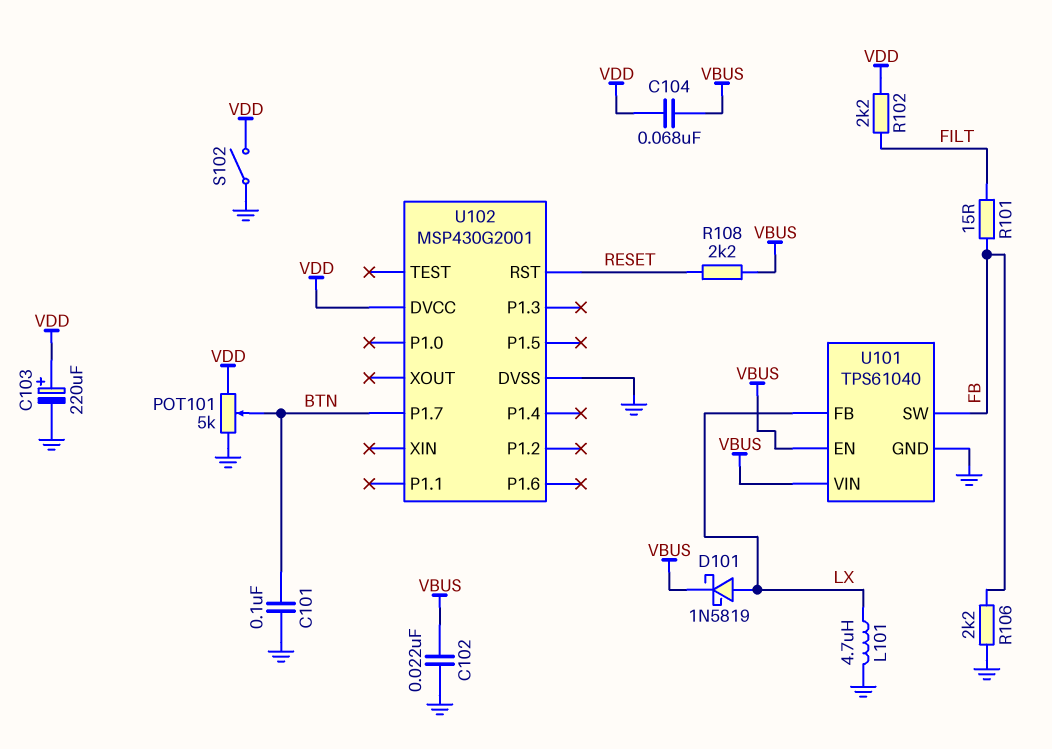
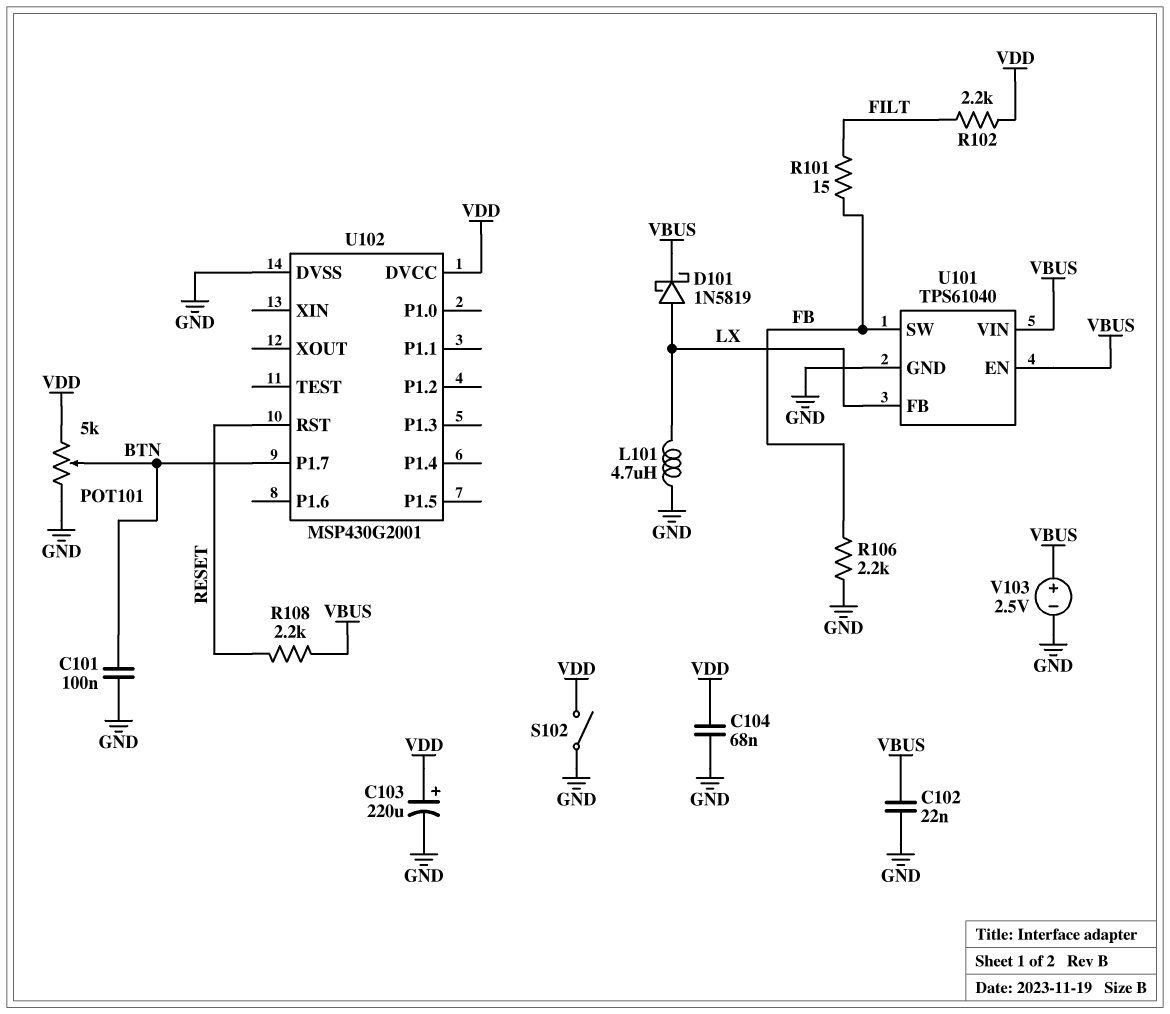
C104: 68nF (VBUS, VDD) -> 68nF (GND, VDD)
V103: none -> 2.5V (plus VBUS, minus GND)

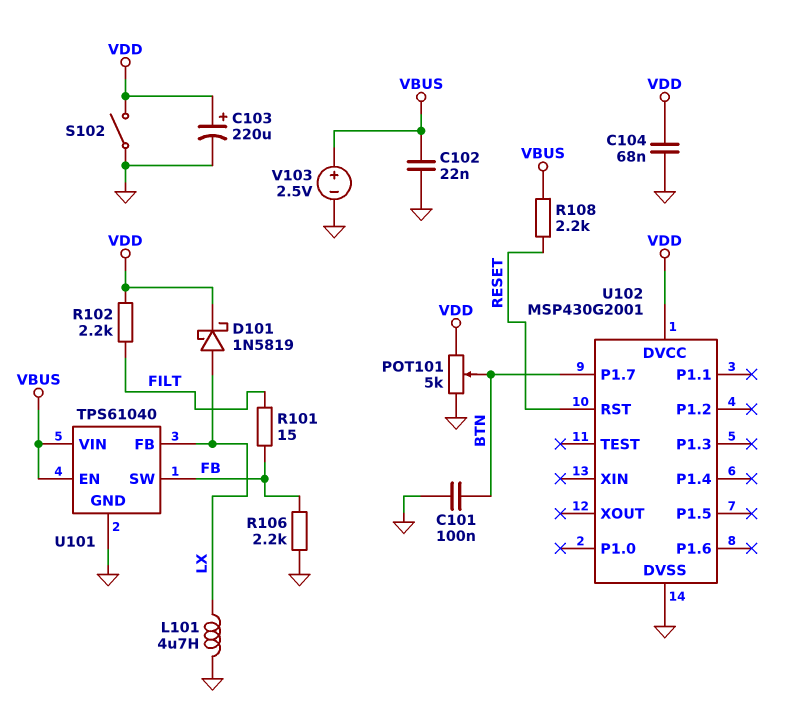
D101: schottky 1N5819 (A LX, K VBUS) -> schottky 1N5819 (A LX, K VDD)

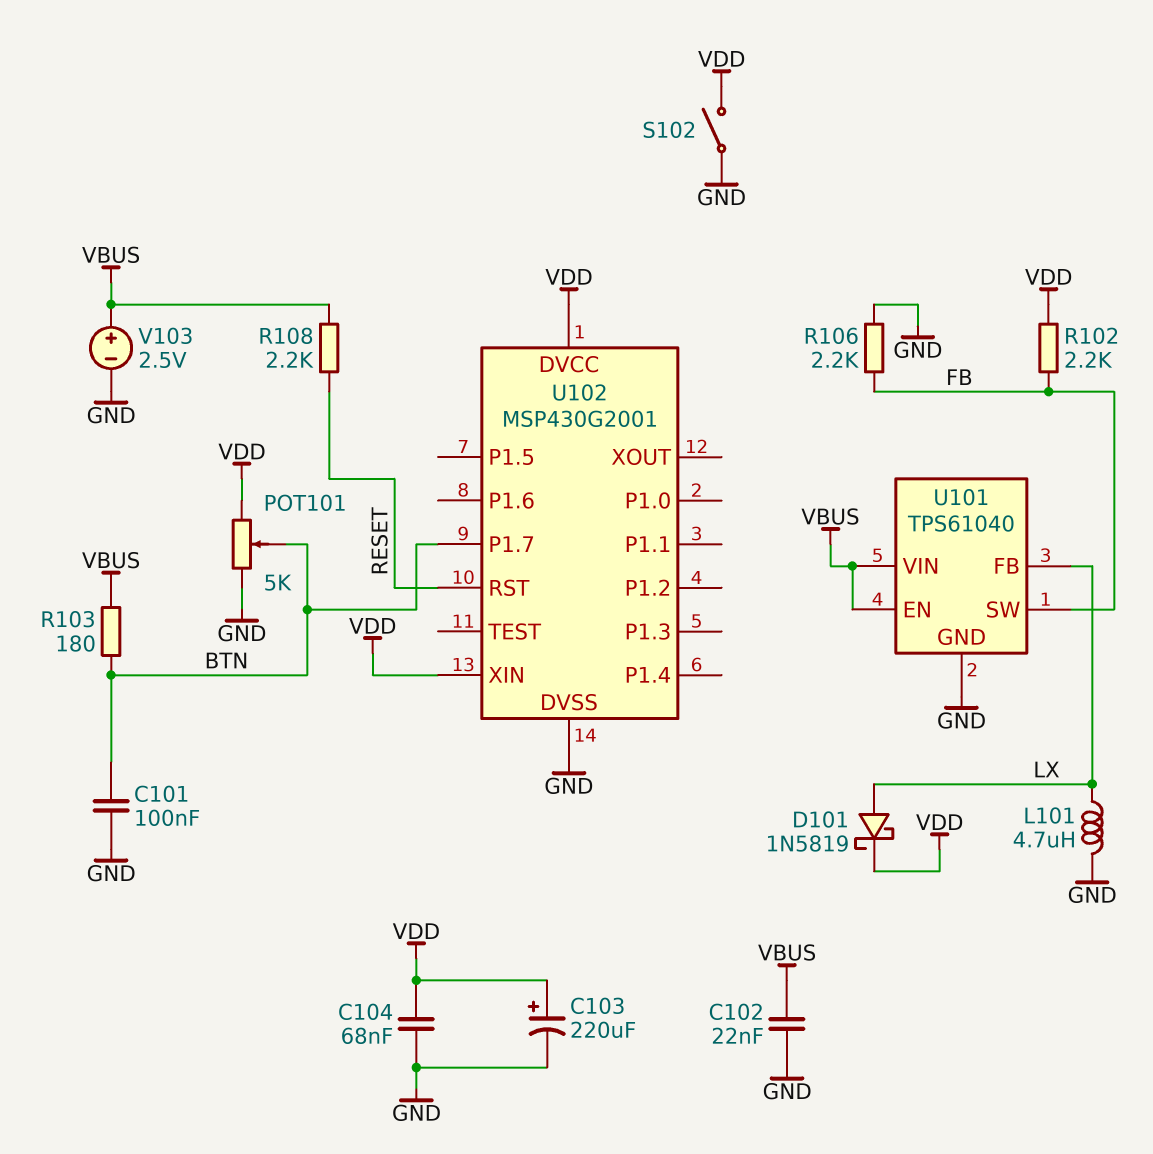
R101: 15 (FB, FILT) -> none
R102: 2.2k (FILT, VDD) -> 2.2k (FB, VDD)
R103: none -> 180 (BTN, VBUS)
U102 pin XIN: none -> VDD

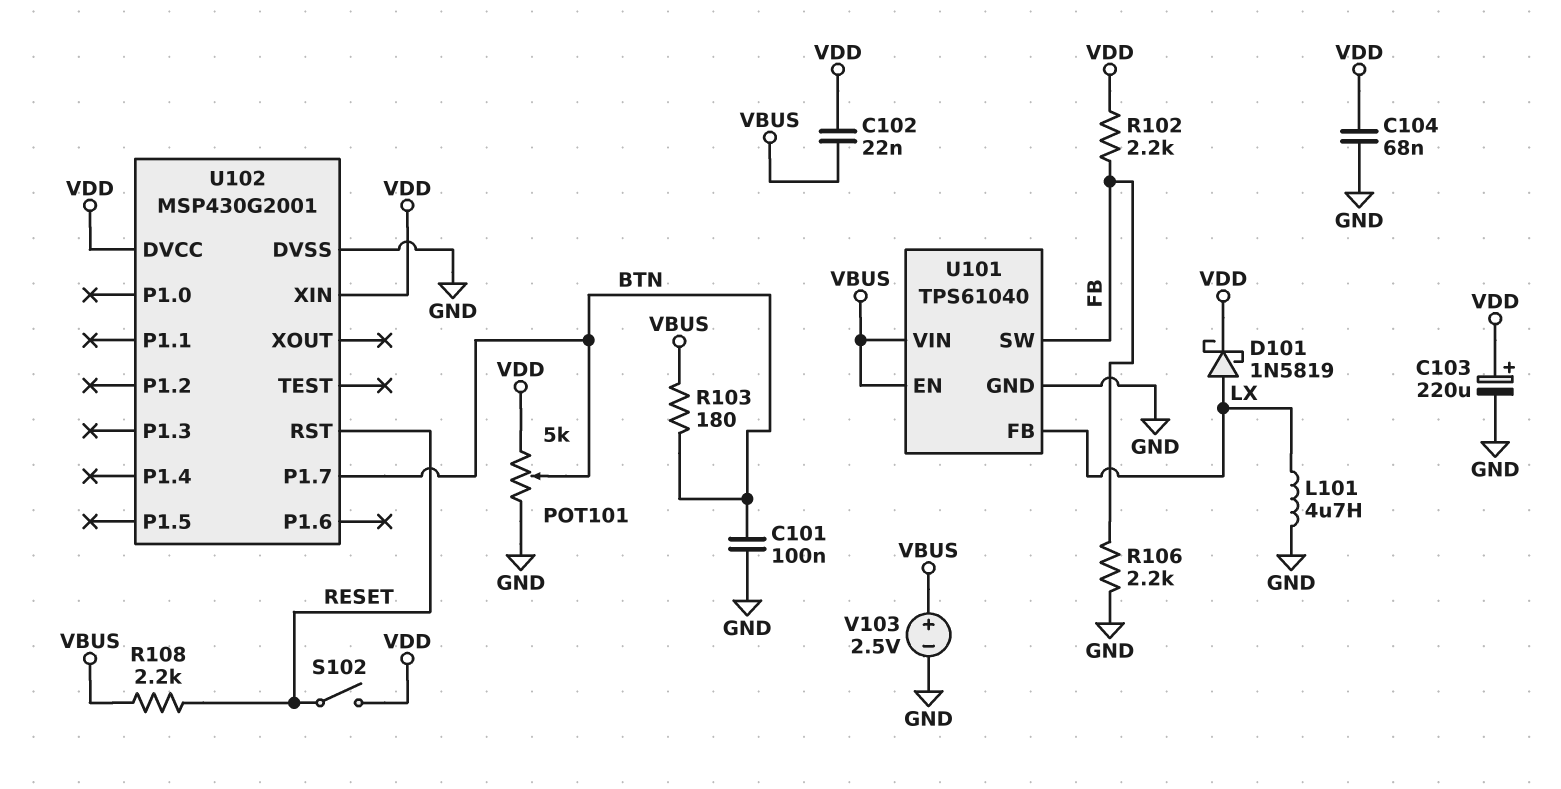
C102: 22nF (GND, VBUS) -> 22nF (VBUS, VDD)
S102: switch (GND, VDD) -> switch (RESET, VDD)

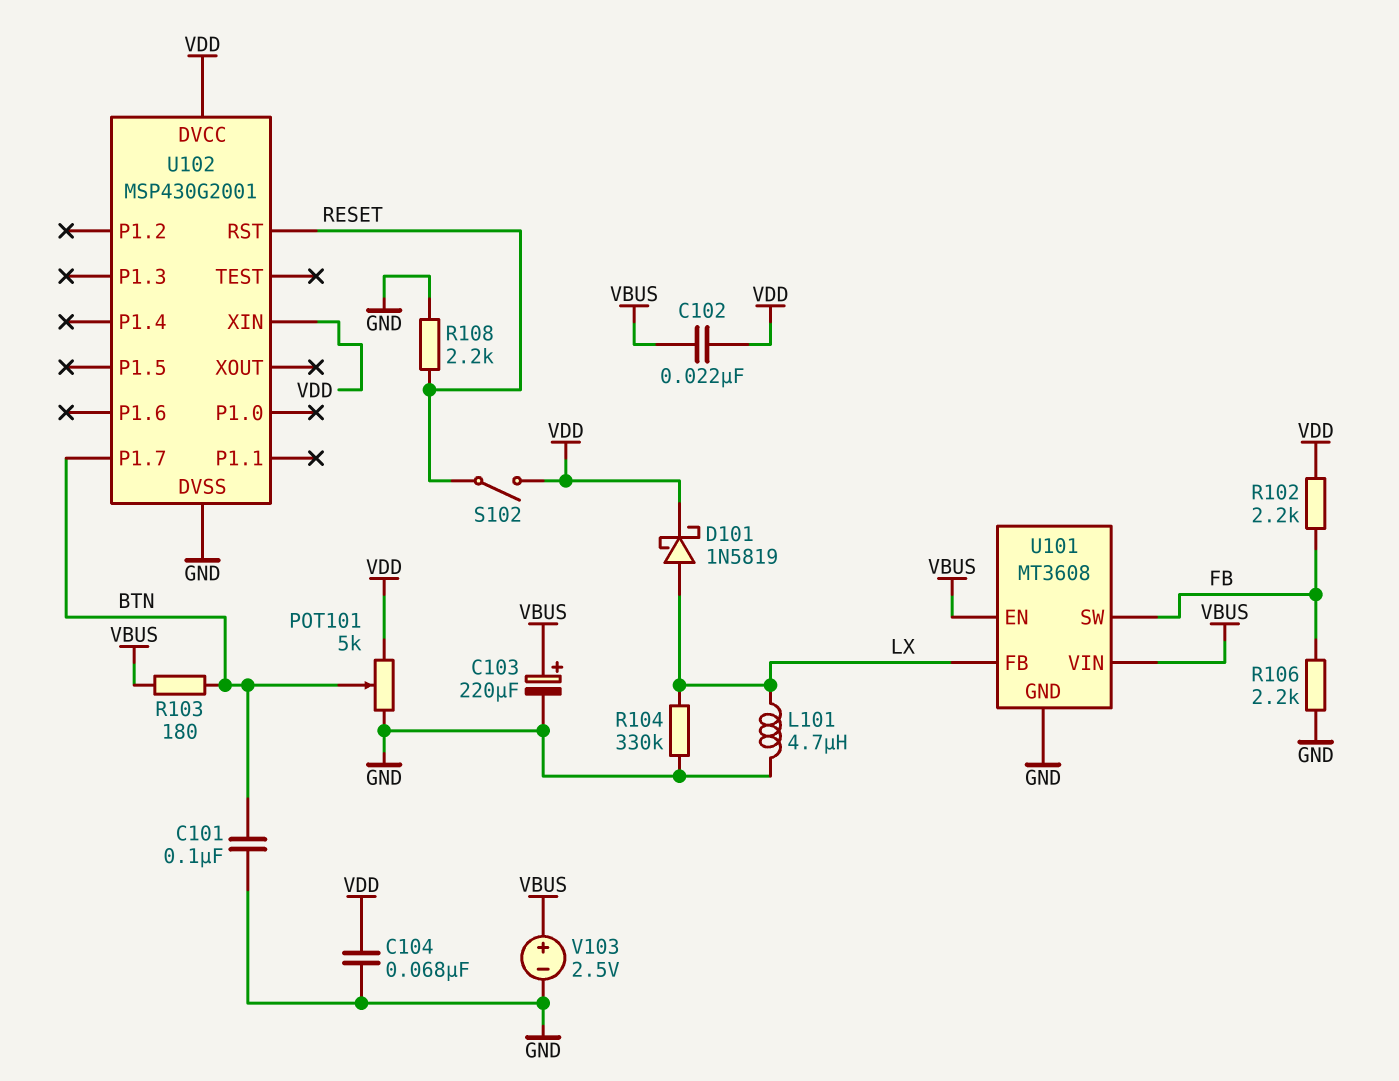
C103: 220uF (plus VDD, minus GND) -> 220uF (plus VBUS, minus GND)
R104: none -> 330k (GND, LX)
R108: 2.2k (RESET, VBUS) -> 2.2k (GND, RESET)
U101: TPS61040 -> MT3608

